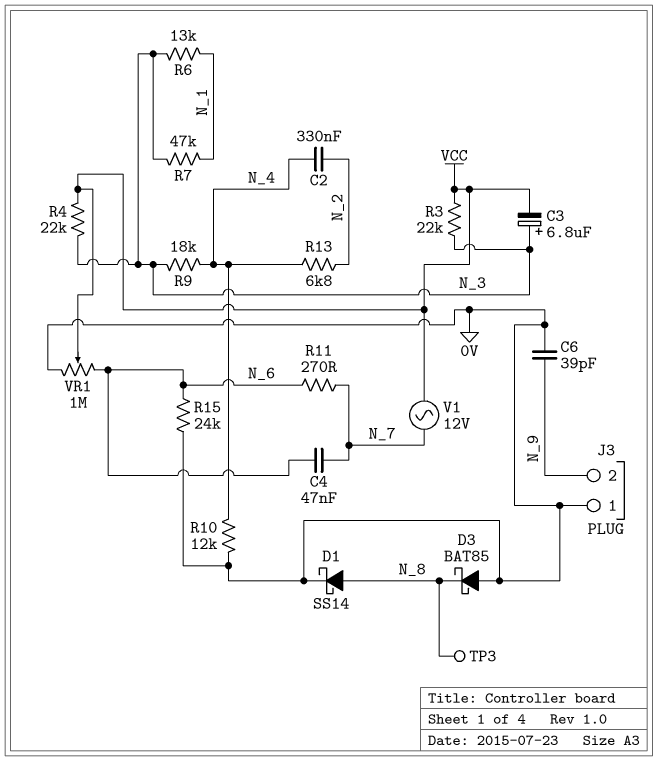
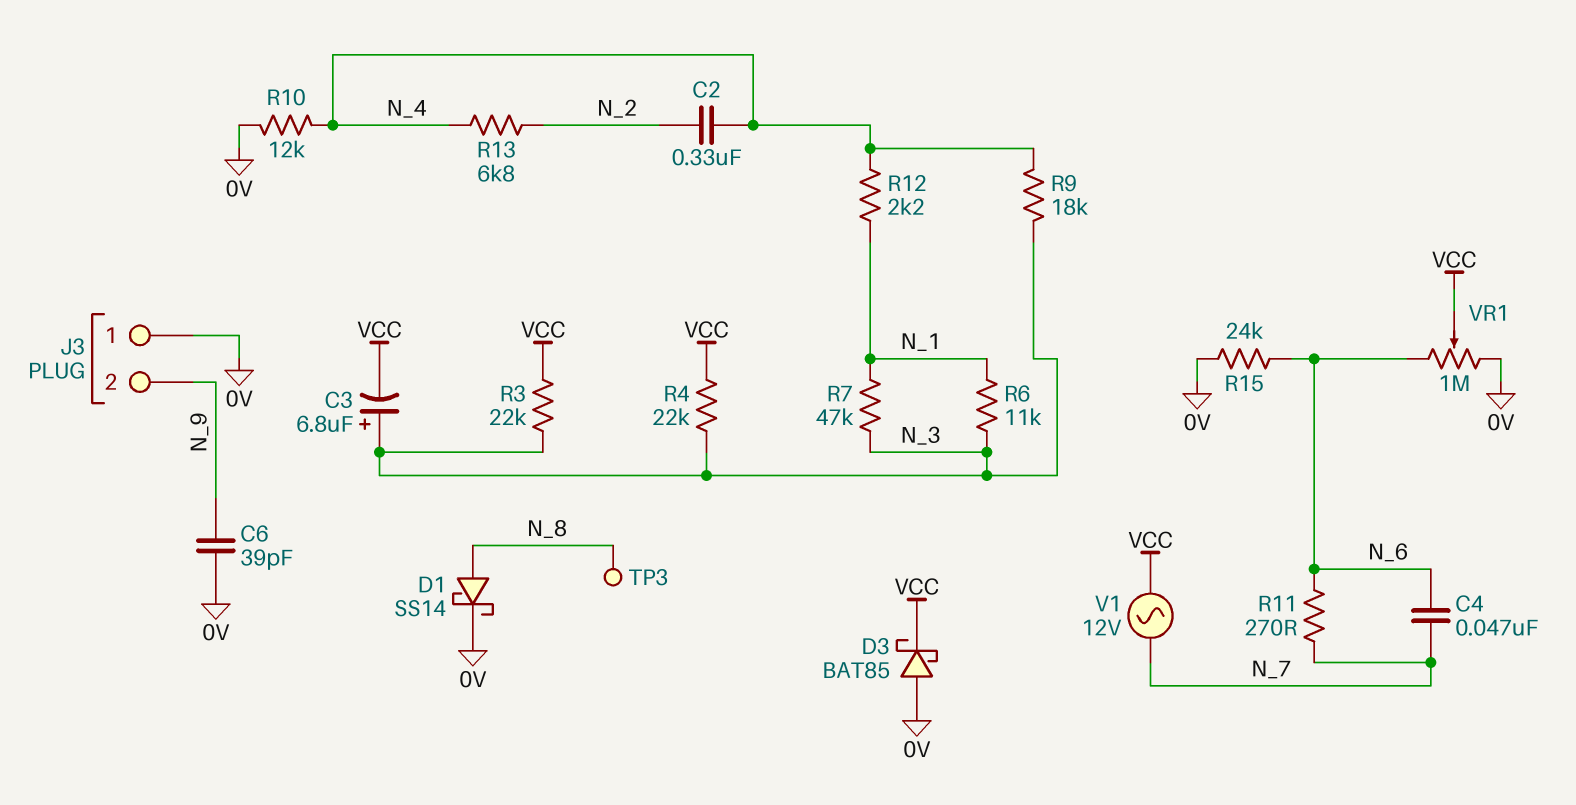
D3: schottky BAT85 (A 0V, K N_8) -> schottky BAT85 (A 0V, K VCC)
R6: 13k (N_1, N_3) -> 11k (N_1, N_3)
R12: none -> 2.2k (N_1, N_4)

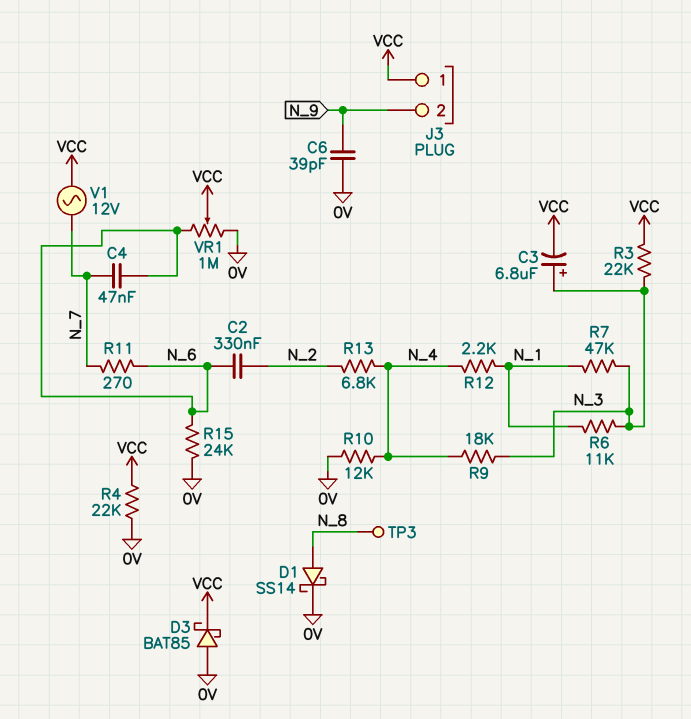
C2: 330nF (N_2, N_4) -> 330nF (N_2, N_6)
J3 pin 1: 0V -> VCC
R4: 22k (N_3, VCC) -> 22k (0V, VCC)

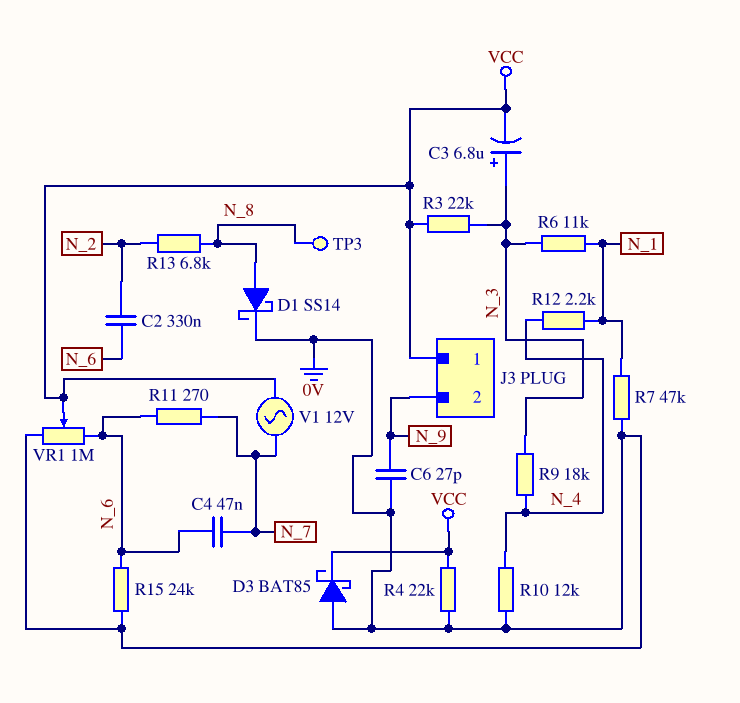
C6: 39pF (0V, N_9) -> 27pF (0V, N_9)
R7: 47k (N_1, N_3) -> 47k (0V, N_1)
R13: 6.8k (N_2, N_4) -> 6.8k (N_2, N_8)

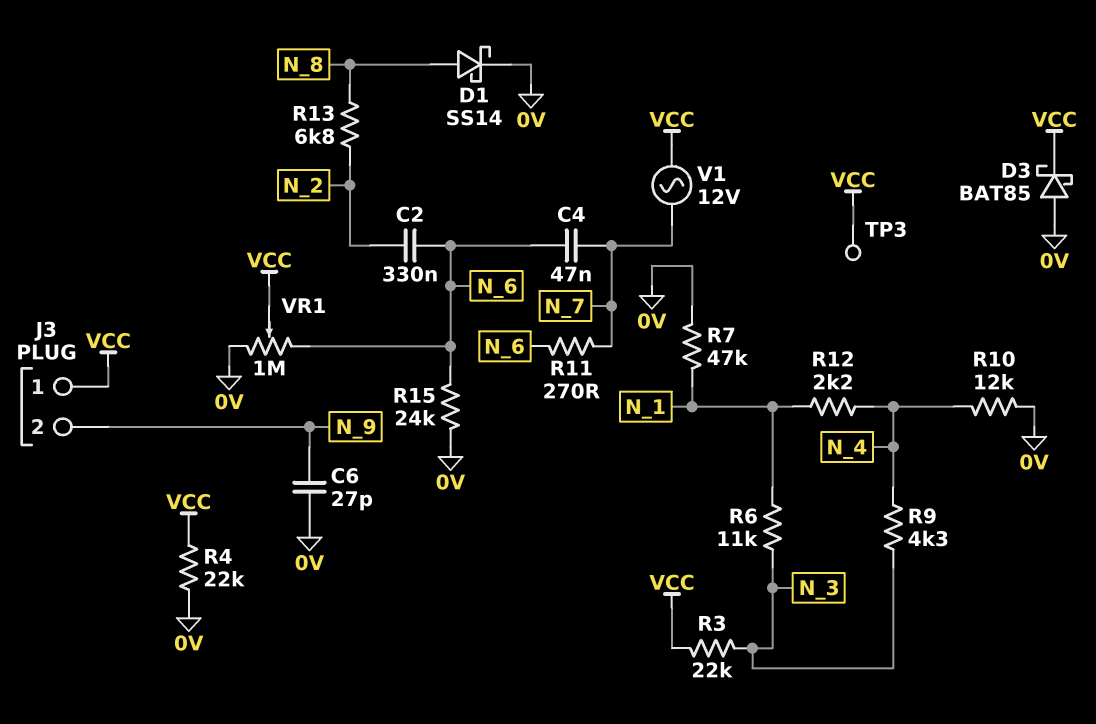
C3: 6.8uF (plus N_3, minus VCC) -> none
R9: 18k (N_3, N_4) -> 4.3k (N_3, N_4)
TP3: test point (N_8) -> test point (VCC)

